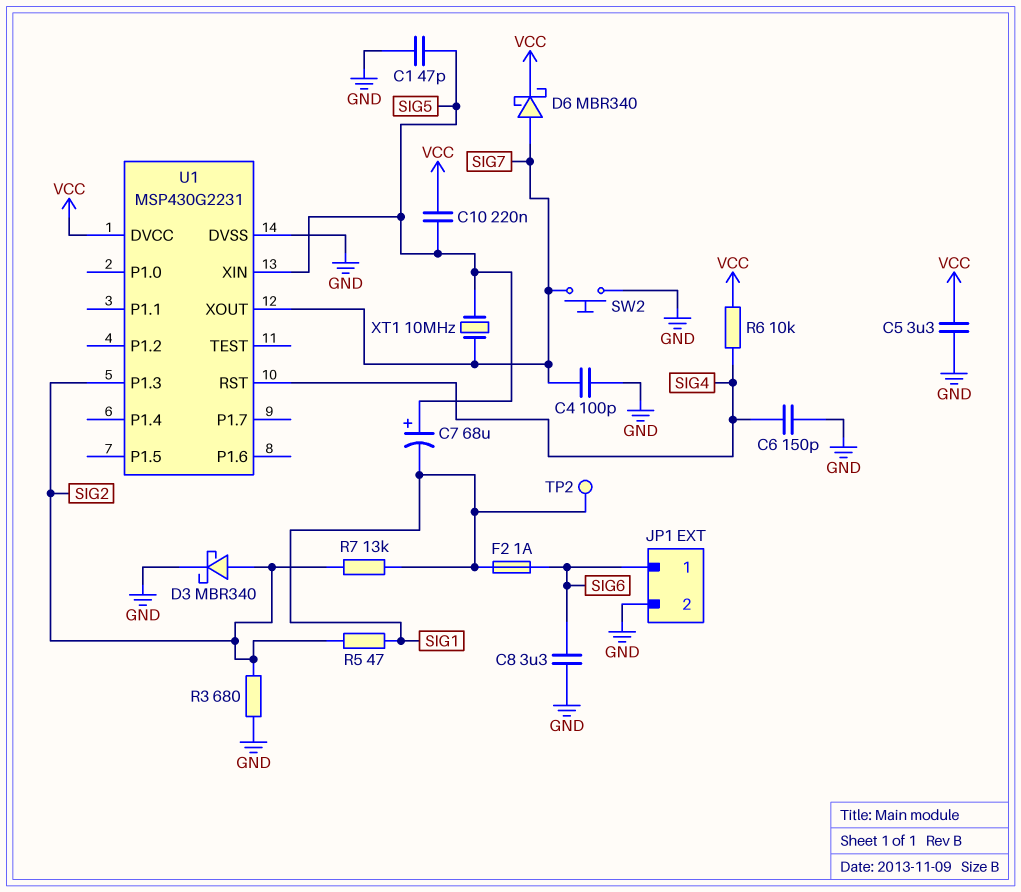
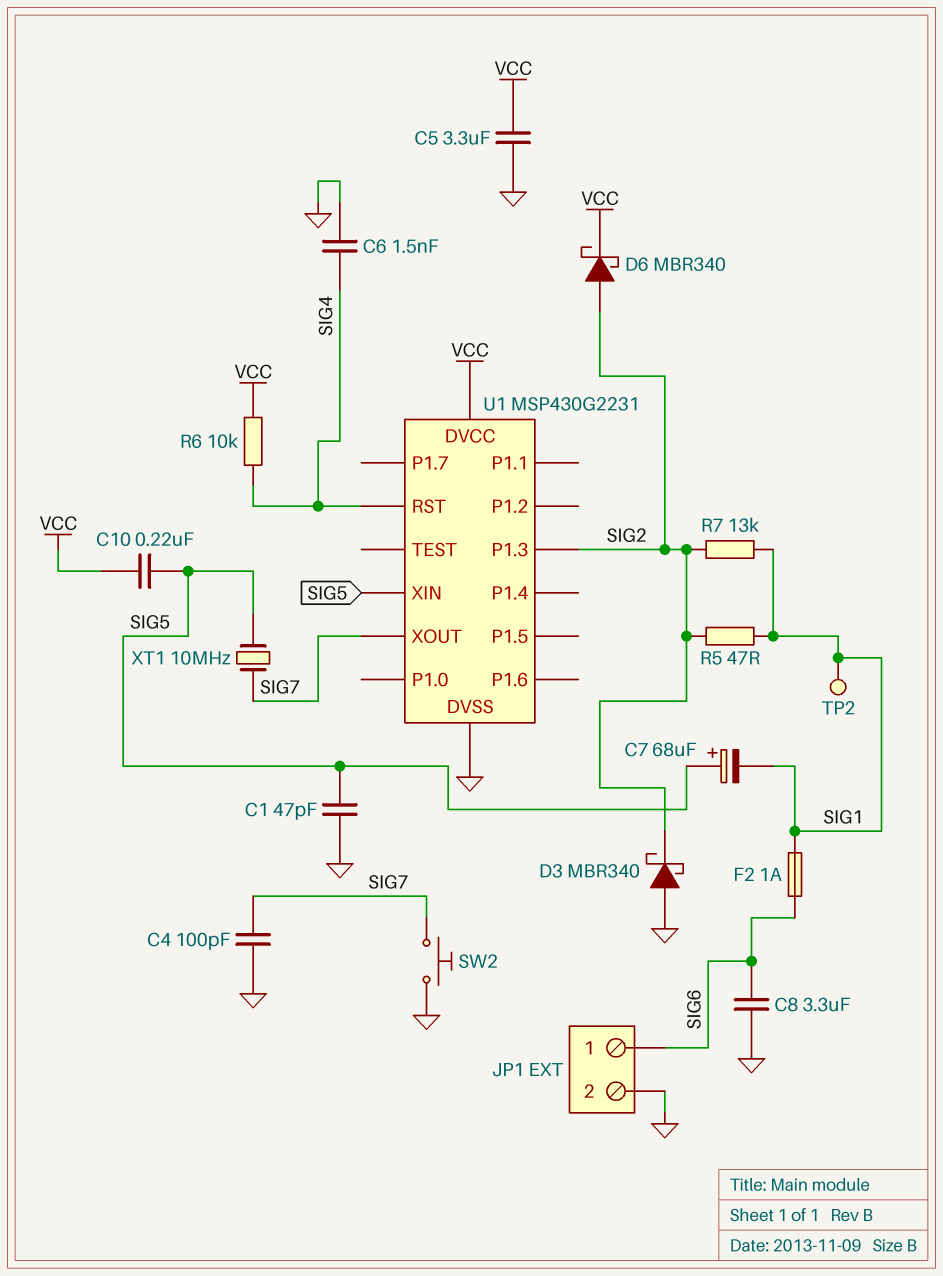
C6: 150pF (GND, SIG4) -> 1.5nF (GND, SIG4)
D3: schottky MBR340 (A SIG2, K GND) -> schottky MBR340 (A GND, K SIG2)
D6: schottky MBR340 (A SIG7, K VCC) -> schottky MBR340 (A SIG2, K VCC)
R3: 680 (GND, SIG2) -> none

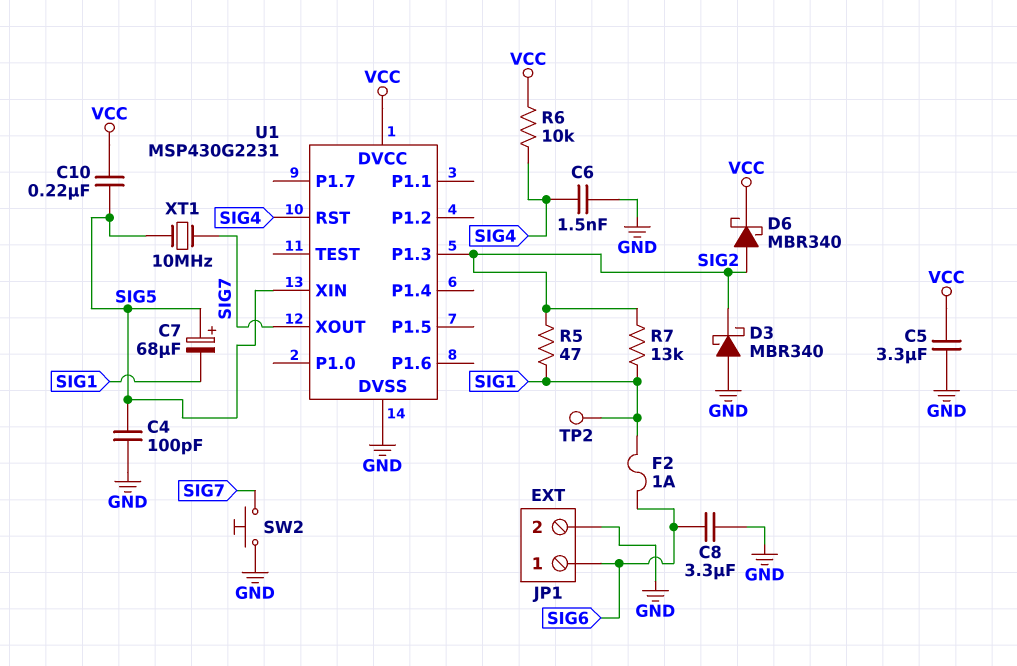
C1: 47pF (GND, SIG5) -> none
C4: 100pF (GND, SIG7) -> 100pF (GND, SIG5)

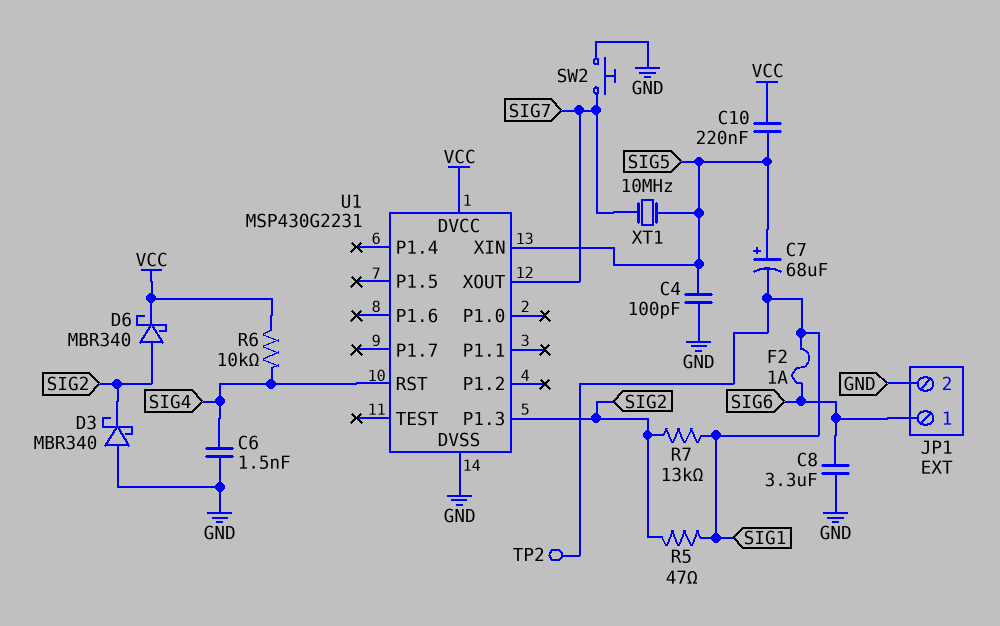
C5: 3.3uF (GND, VCC) -> none

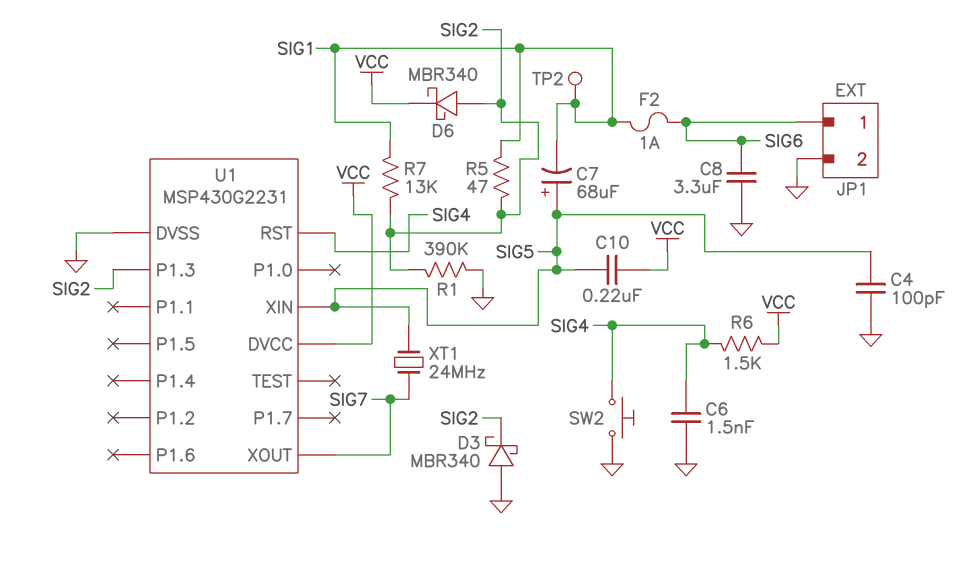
R1: none -> 390k (GND, SIG2)
R6: 10k (SIG4, VCC) -> 1.5k (SIG4, VCC)
SW2: button (GND, SIG7) -> button (GND, SIG4)
XT1: 10MHz (SIG5, SIG7) -> 24MHz (SIG5, SIG7)

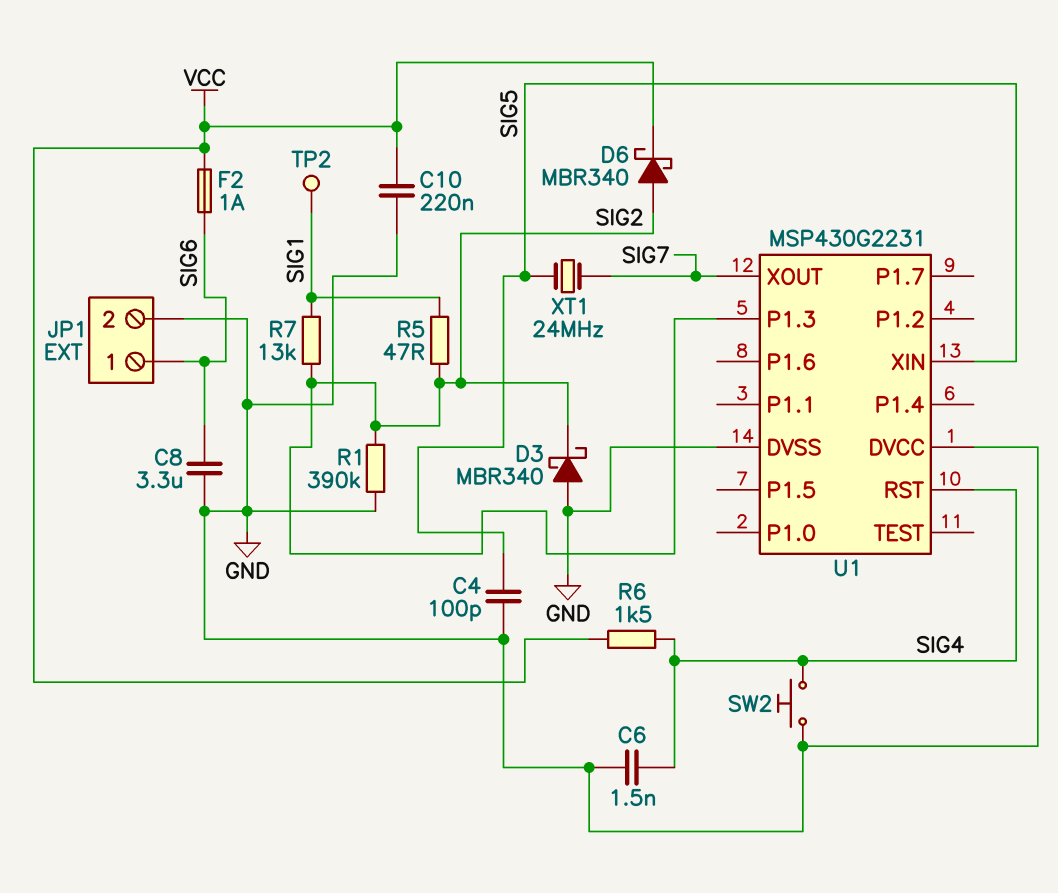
C7: 68uF (plus SIG5, minus SIG1) -> none
C10: 220nF (SIG5, VCC) -> 220nF (GND, VCC)
F2: 1A (SIG1, SIG6) -> 1A (SIG6, VCC)
U1 pin DVCC: VCC -> GND

